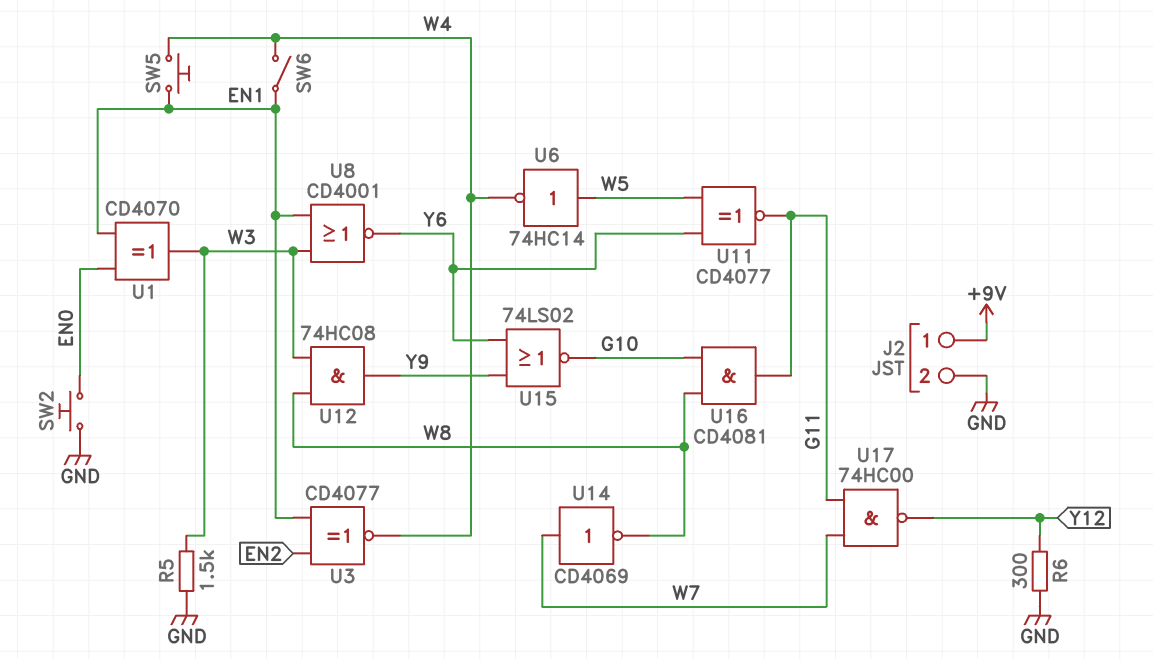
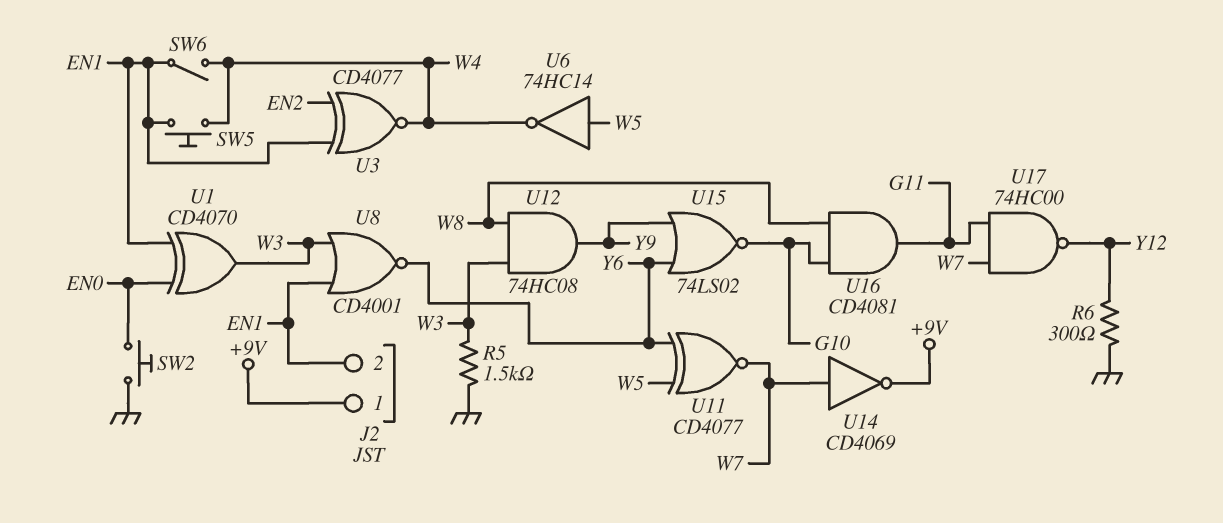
J2 pin 2: GND -> EN1
U11: XNOR CD4077 (in W5, in Y6, out G11) -> XNOR CD4077 (in W5, in Y6, out W7)
U14: NOT CD4069 (in W7, out W8) -> NOT CD4069 (in W7, out +9V)

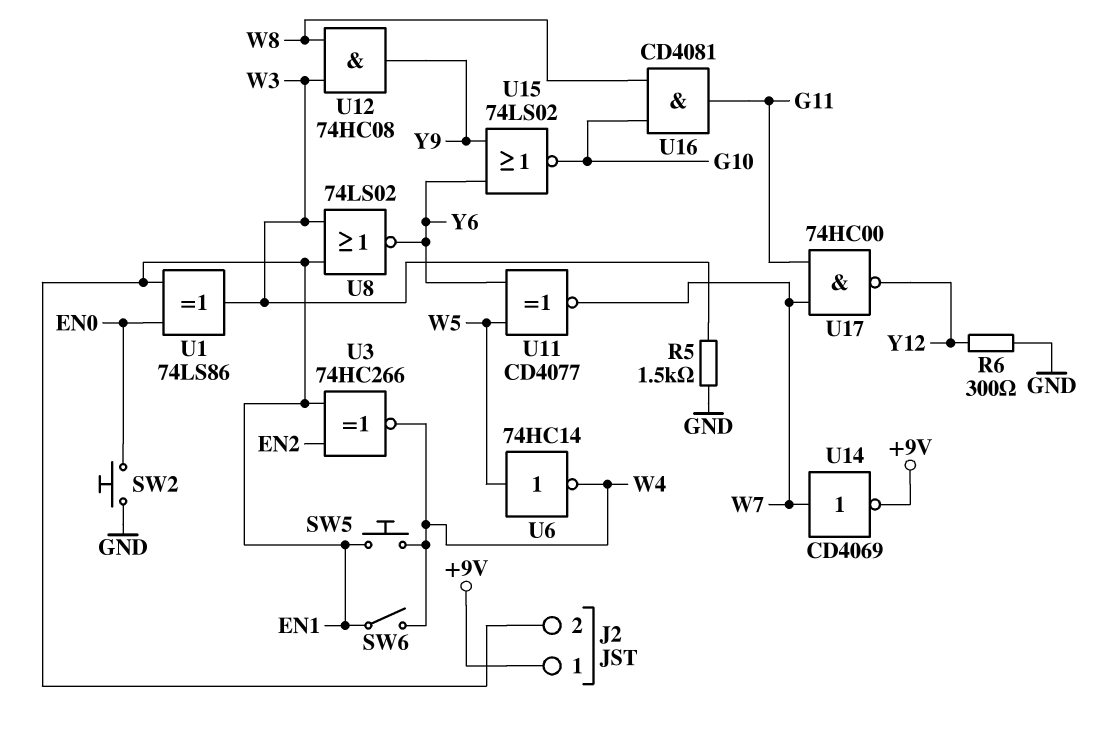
U1: XOR CD4070 (in EN0, in EN1, out W3) -> XOR 74LS86 (in EN0, in EN1, out W3)
U3: XNOR CD4077 (in EN1, in EN2, out W4) -> XNOR 74HC266 (in EN1, in EN2, out W4)
U8: NOR CD4001 (in EN1, in W3, out Y6) -> NOR 74LS02 (in EN1, in W3, out Y6)

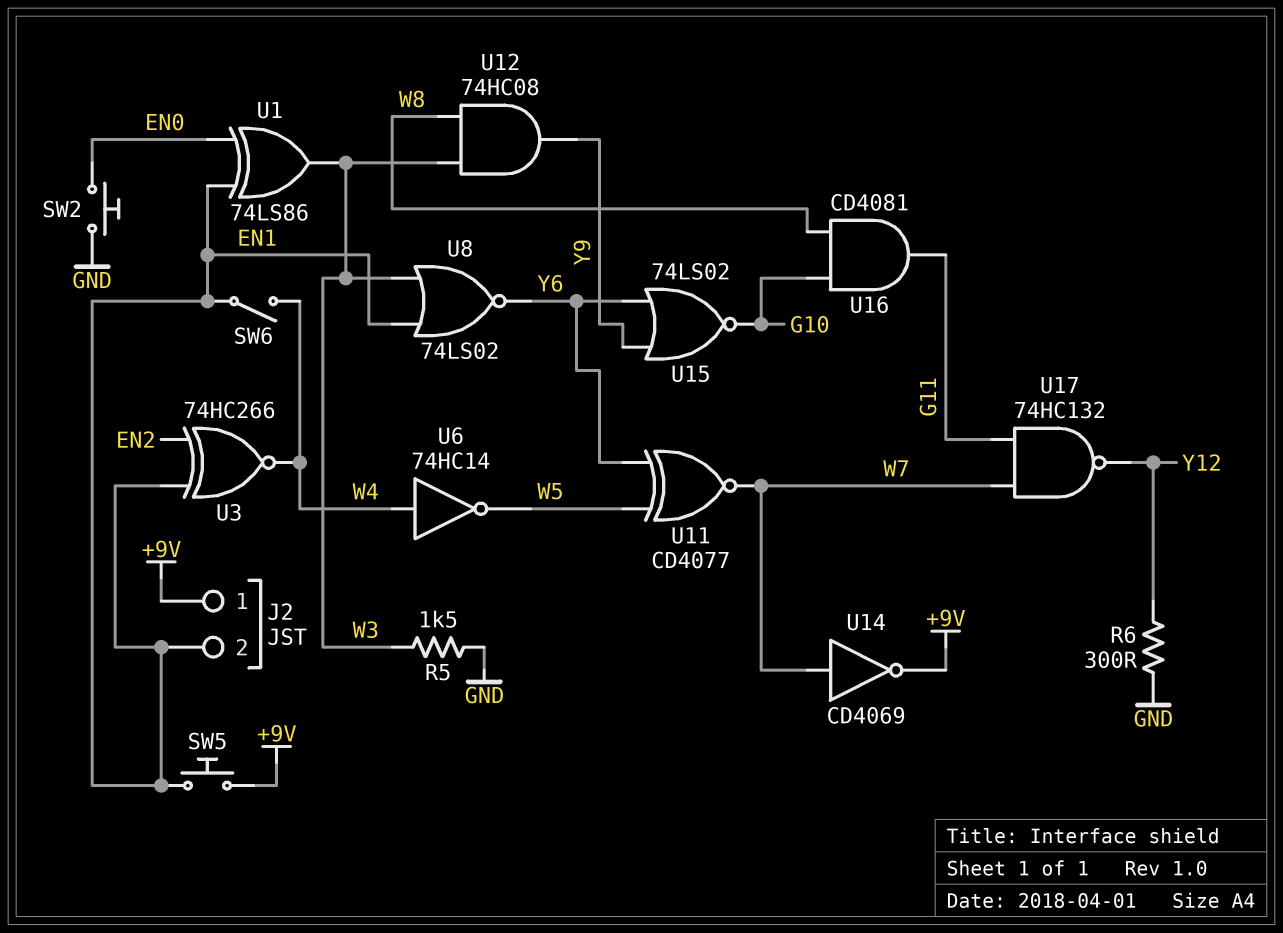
SW5: button (EN1, W4) -> button (+9V, EN1)
U6: NOT 74HC14 (in W5, out W4) -> NOT 74HC14 (in W4, out W5)
U17: NAND 74HC00 (in G11, in W7, out Y12) -> NAND 74HC132 (in G11, in W7, out Y12)

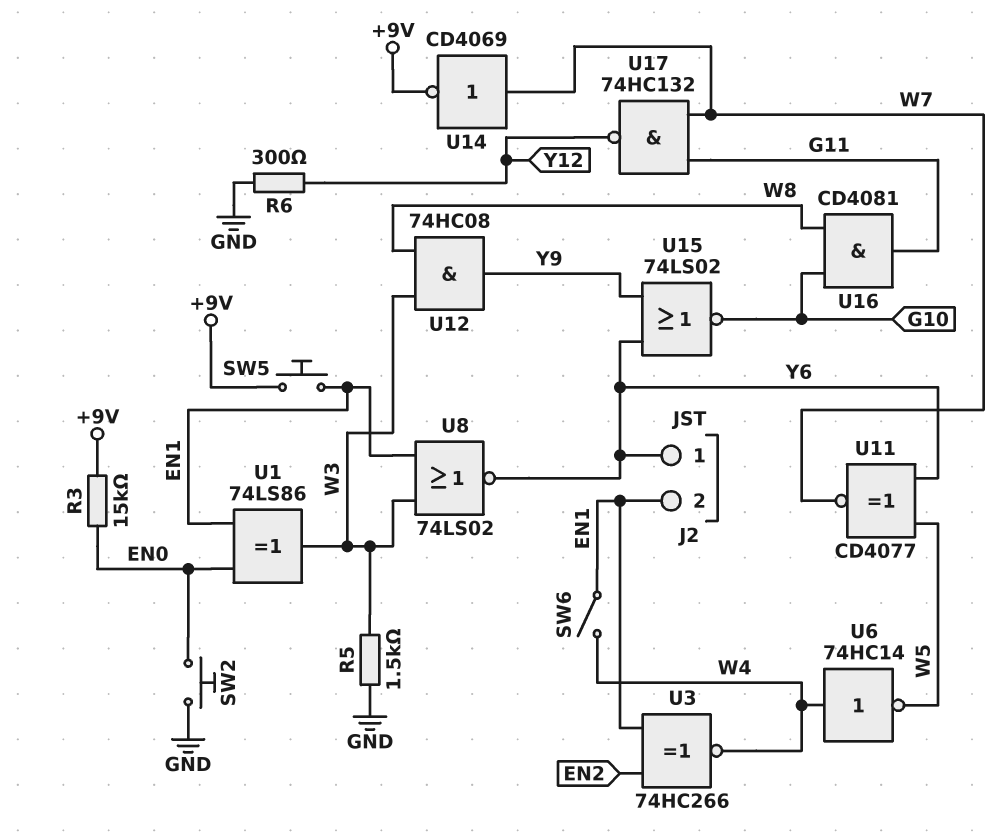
J2 pin 1: +9V -> Y6
R3: none -> 15k (+9V, EN0)

